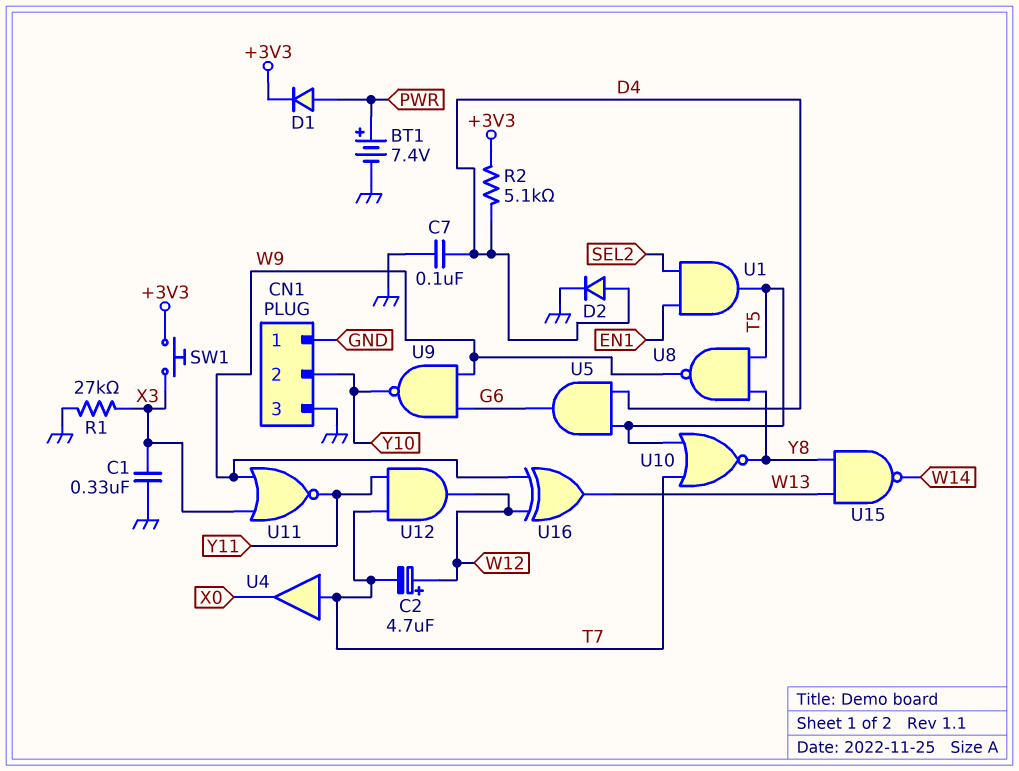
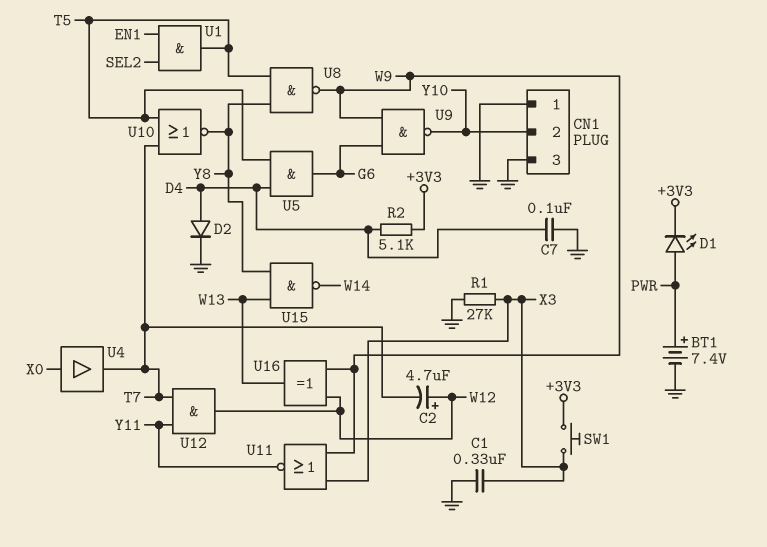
D1: diode (A PWR, K +3V3) -> LED (A PWR, K +3V3)
U4: buffer (in T7, out X0) -> buffer (in X0, out T7)

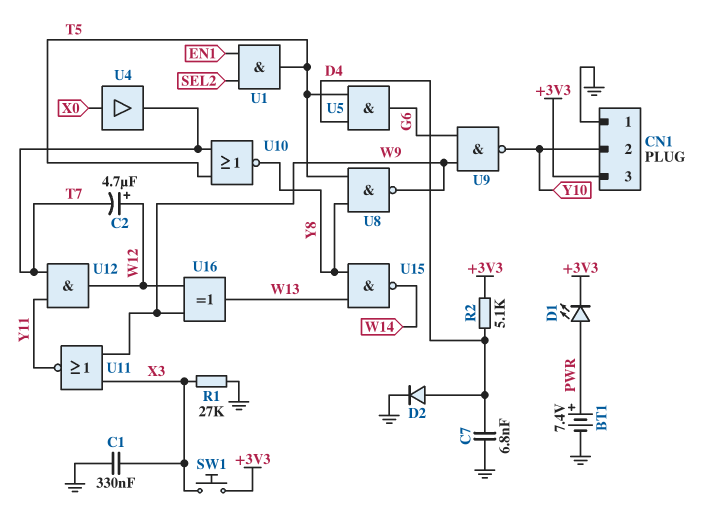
C7: 100nF (D4, GND) -> 6.8nF (D4, GND)
CN1 pin 3: GND -> +3V3

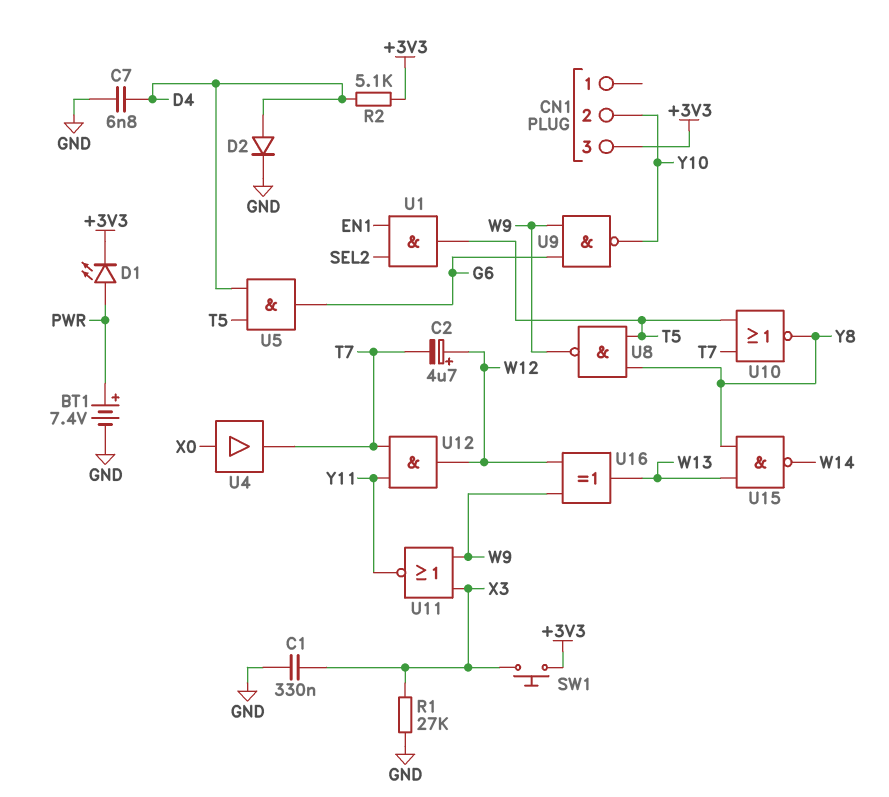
CN1 pin 1: GND -> none

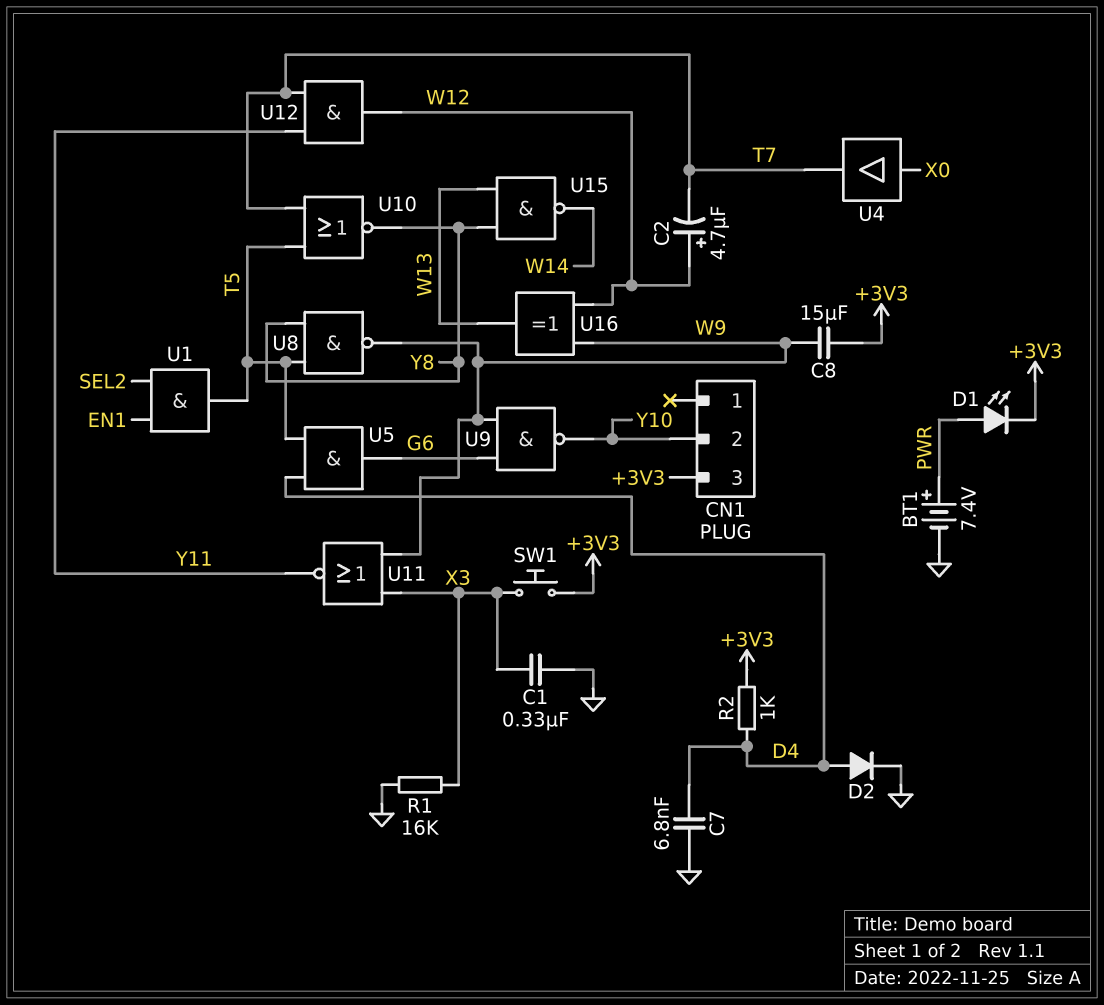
C8: none -> 15uF (+3V3, W9)
R1: 27k (GND, X3) -> 16k (GND, X3)
R2: 5.1k (+3V3, D4) -> 1k (+3V3, D4)

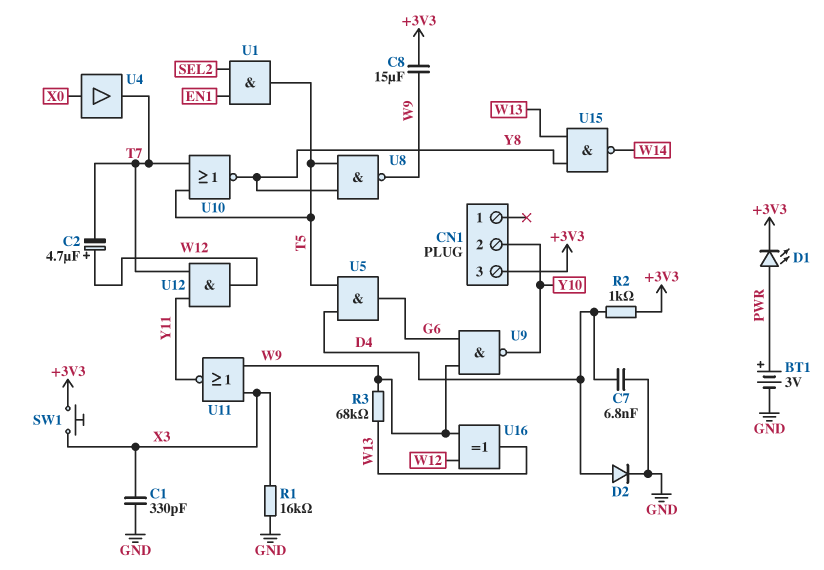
BT1: 7.4V (plus PWR, minus GND) -> 3V (plus PWR, minus GND)
C1: 330nF (GND, X3) -> 330pF (GND, X3)
R3: none -> 68k (W9, W13)

